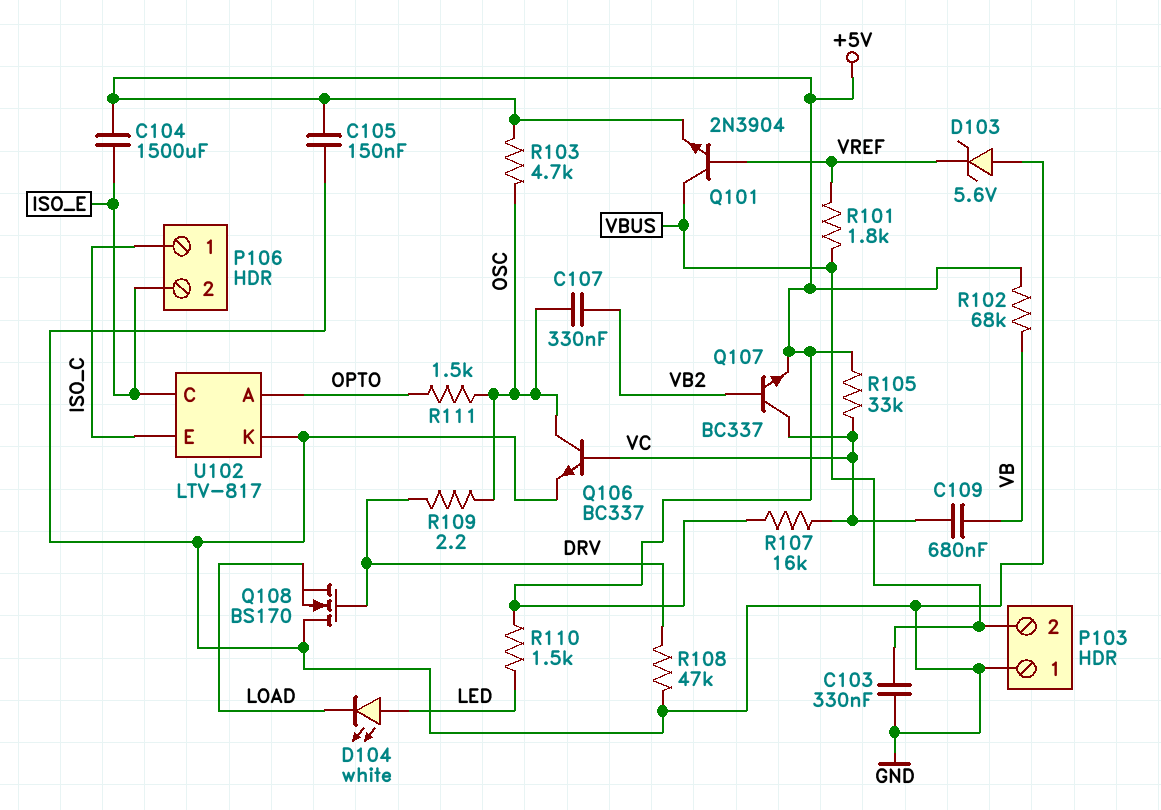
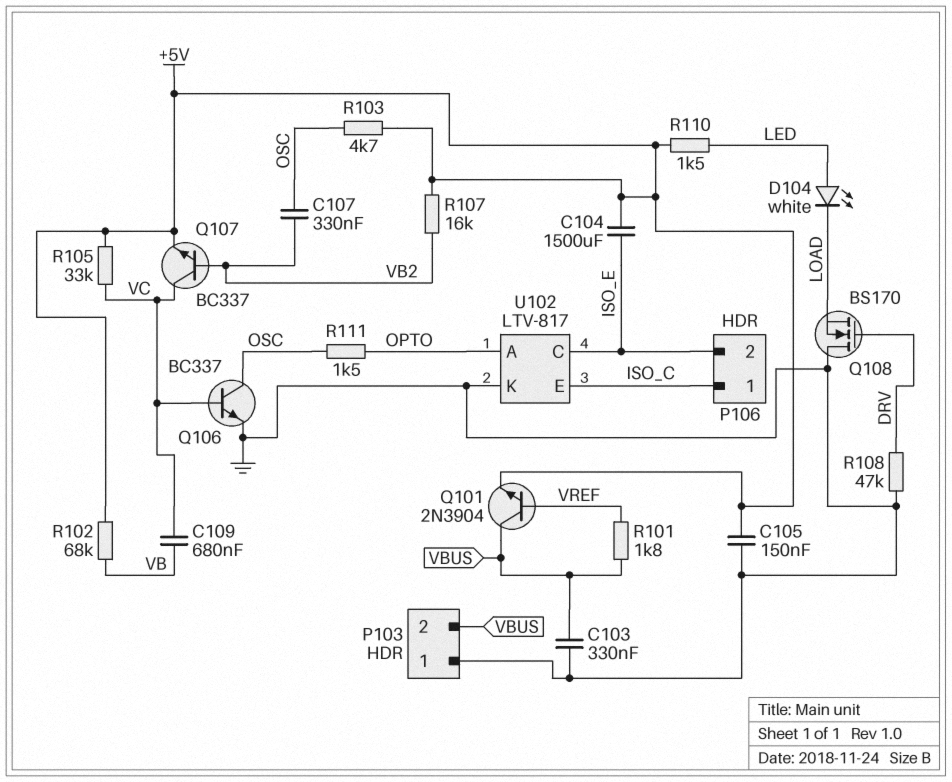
D103: zener 5.6V (A GND, K VREF) -> none
R107: 16k (+5V, VC) -> 16k (+5V, VB2)
R109: 2.2 (DRV, OSC) -> none

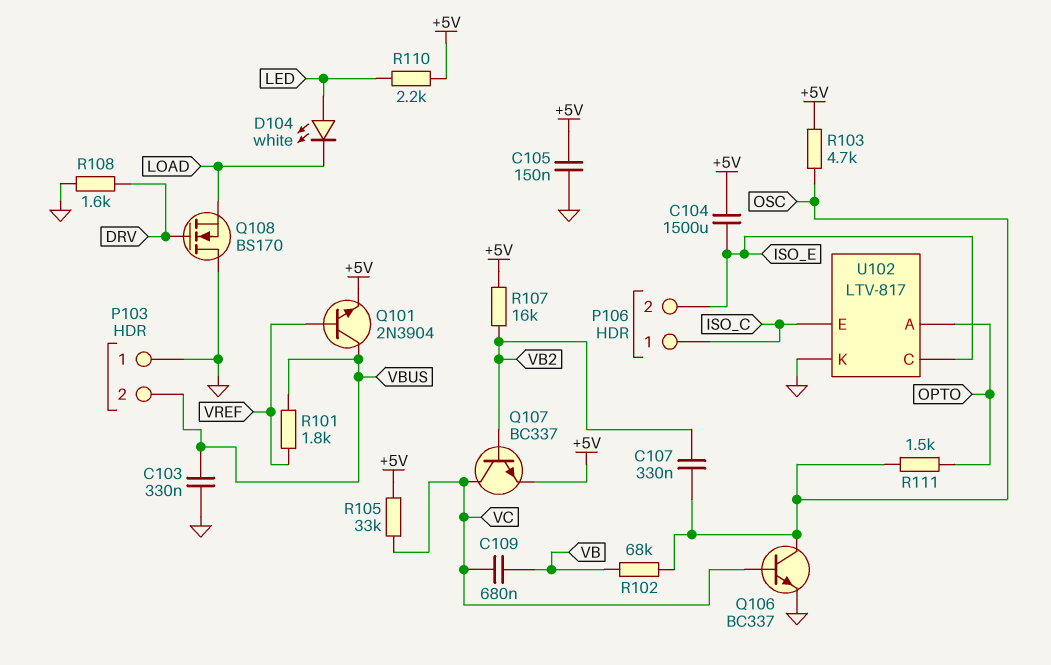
R102: 68k (+5V, VB) -> 68k (OSC, VB)
R108: 47k (DRV, GND) -> 1.6k (DRV, GND)
R110: 1.5k (+5V, LED) -> 2.2k (+5V, LED)

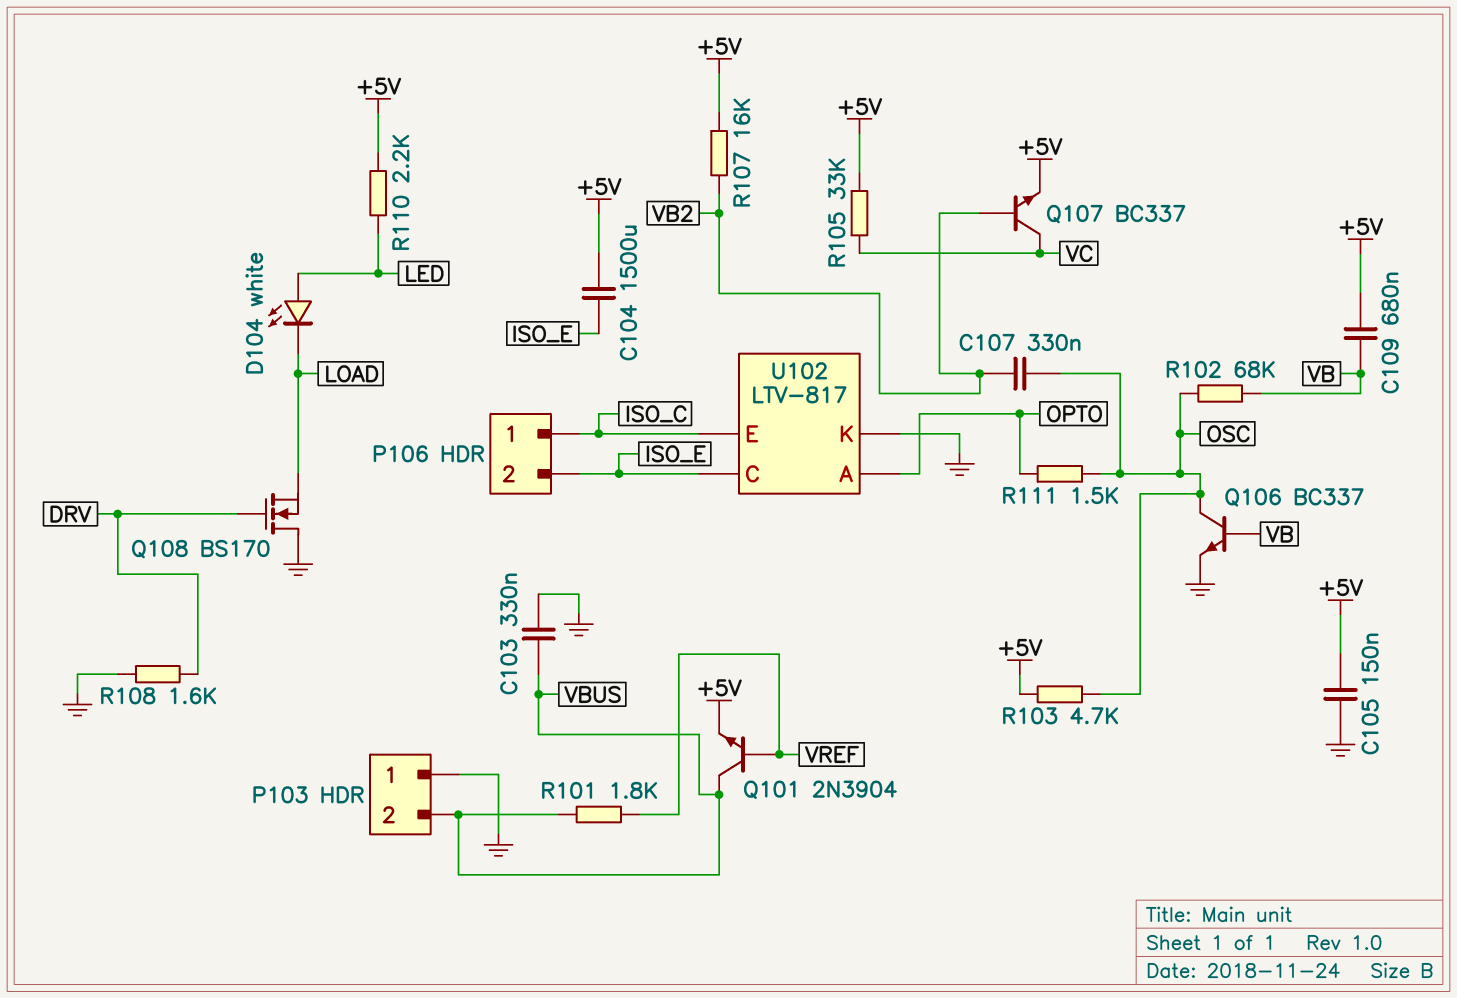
C109: 680nF (VB, VC) -> 680nF (+5V, VB)
Q106: NPN BC337 (B VC, C OSC, E GND) -> NPN BC337 (B VB, C OSC, E GND)

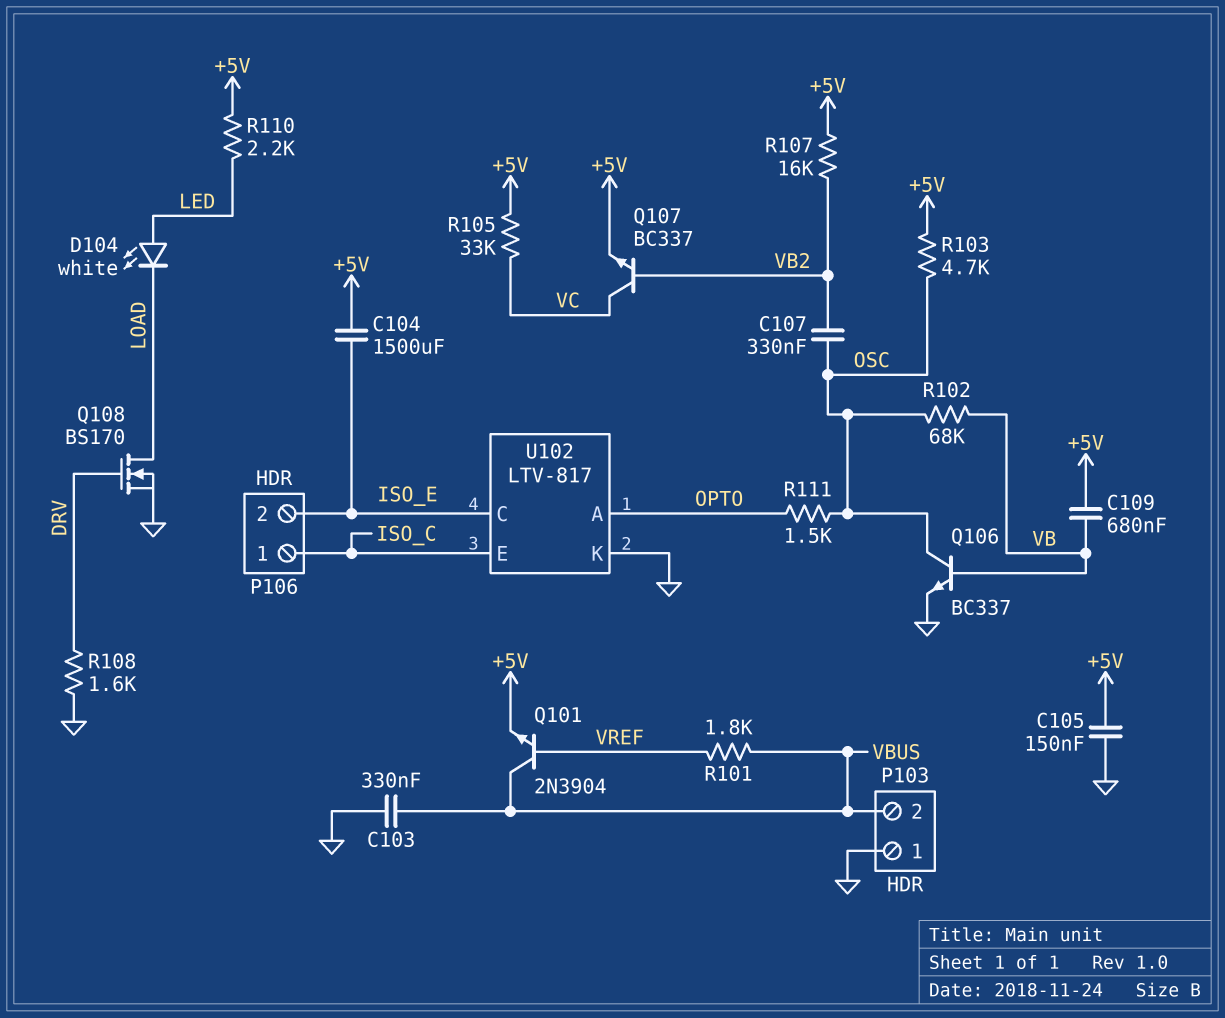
Q108: NMOS BS170 (G DRV, D GND, S LOAD) -> NMOS BS170 (G DRV, D LOAD, S GND)

